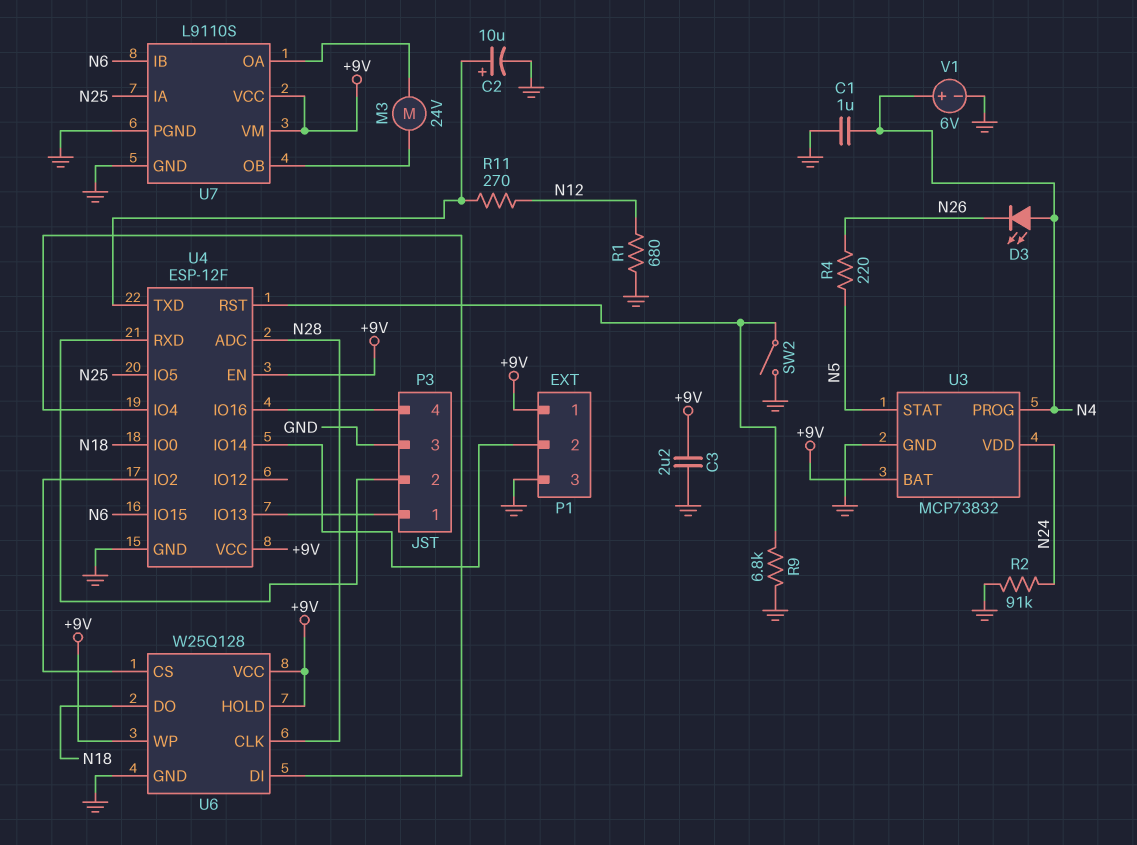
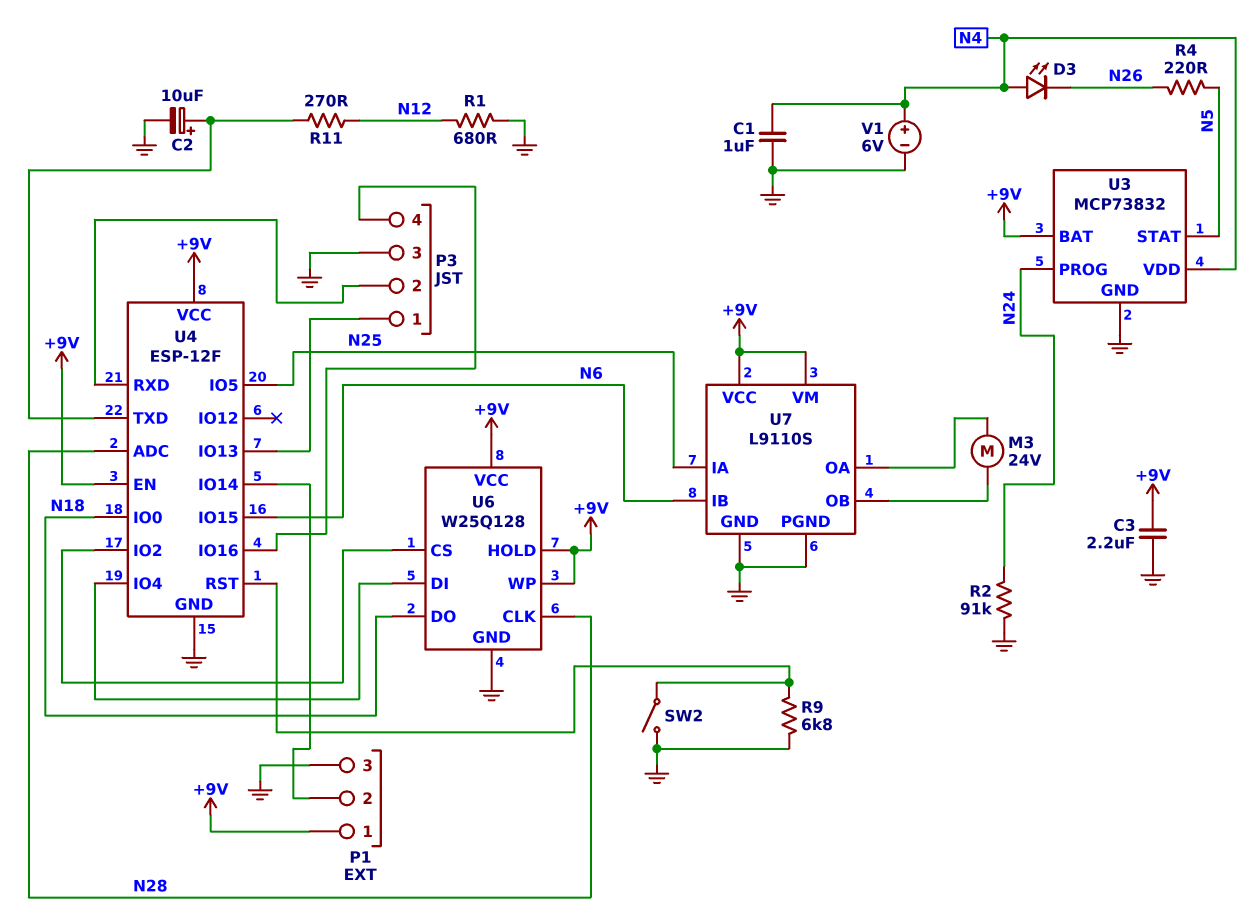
U3 pin PROG: N4 -> N24
U3 pin VDD: N24 -> N4

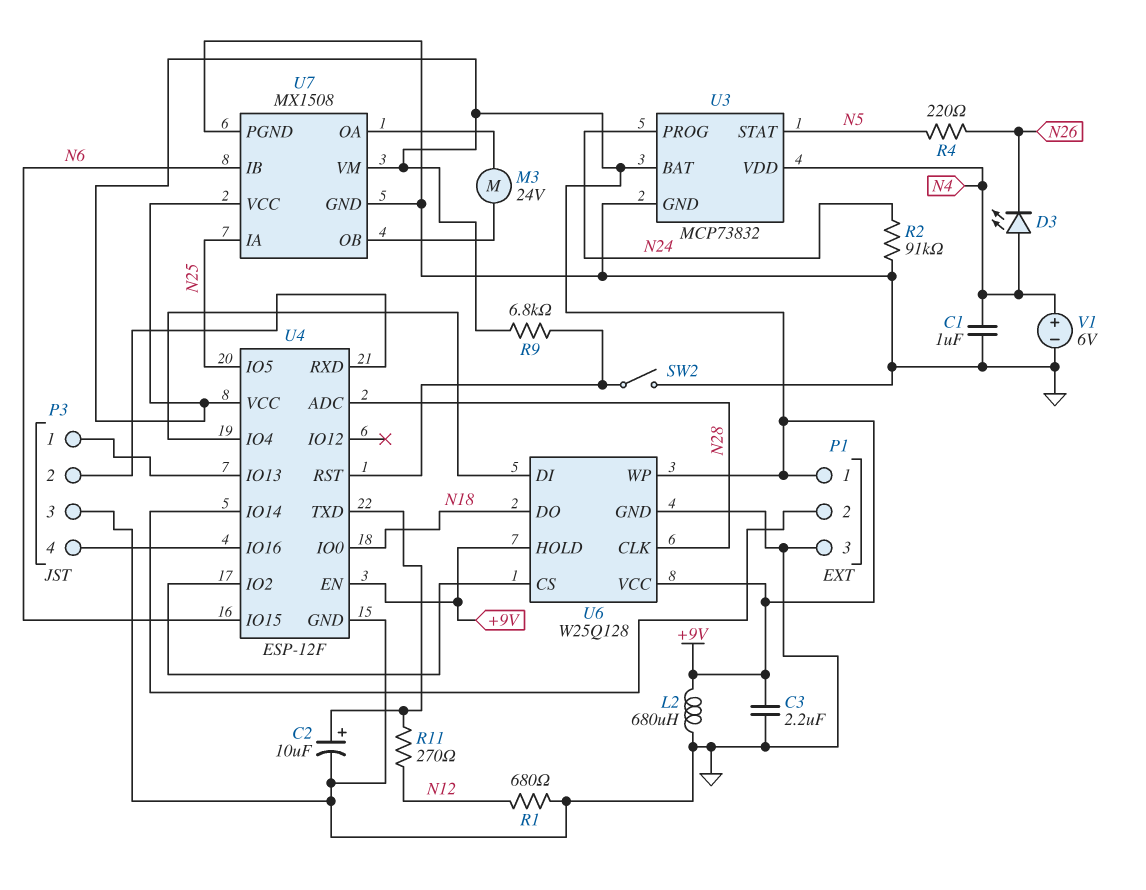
L2: none -> 680uH (+9V, GND)
R9: 6.8k (GND, U4/RST) -> 6.8k (+9V, U4/RST)
U7: L9110S -> MX1508

